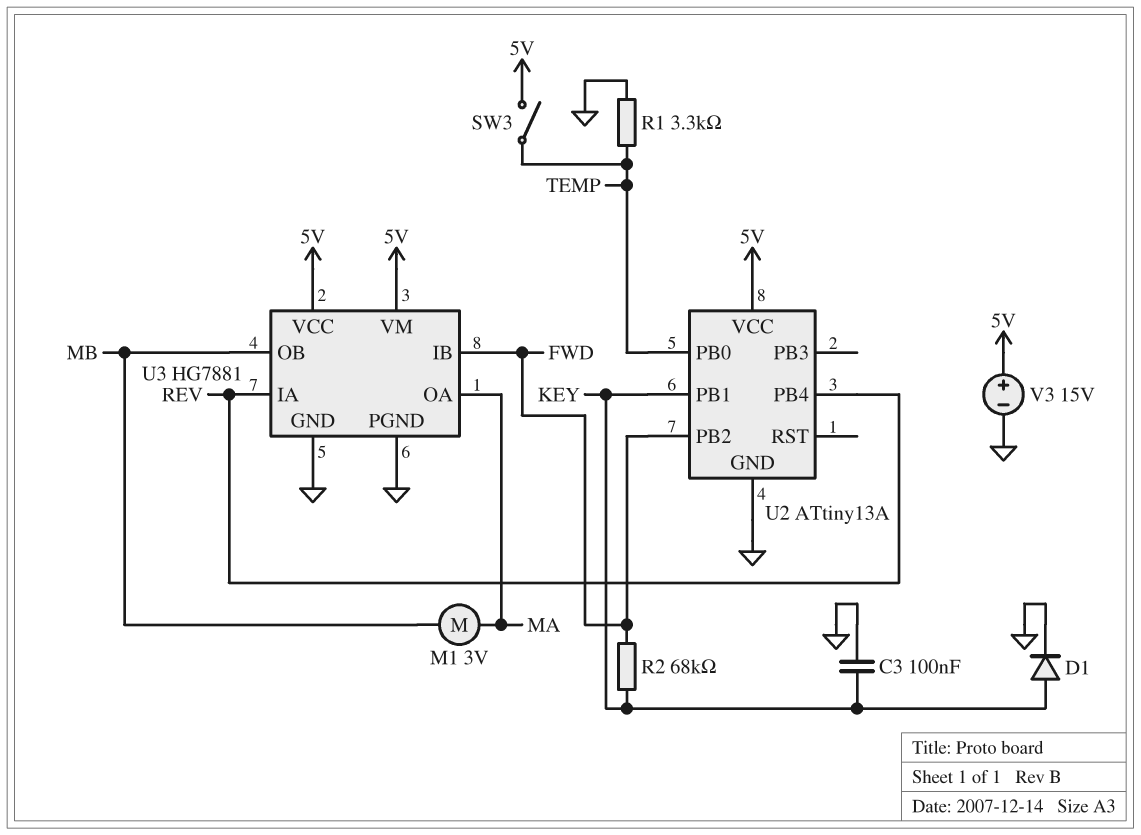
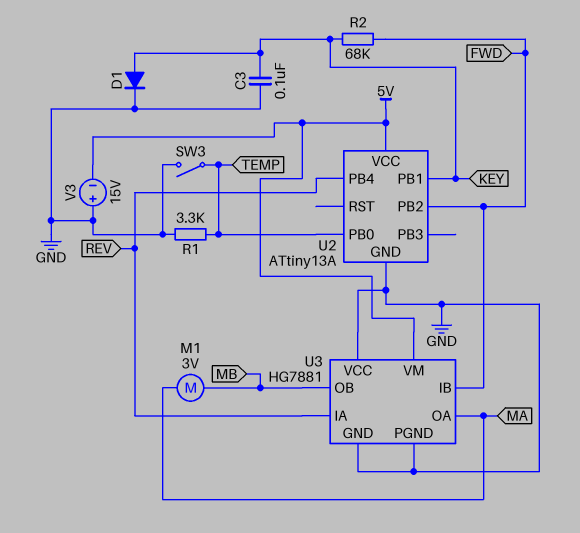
SW3: switch (5V, TEMP) -> switch (GND, TEMP)
U3 pin VCC: 5V -> GND
V3: 15V (plus 5V, minus GND) -> 15V (plus GND, minus 5V)

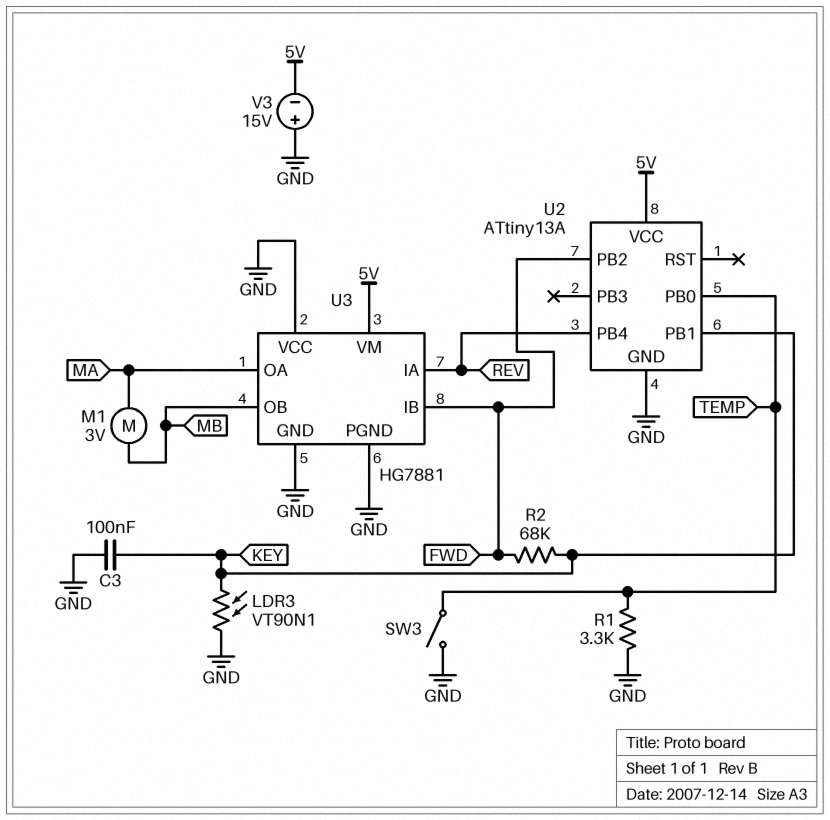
D1: diode (A KEY, K GND) -> none
LDR3: none -> VT90N1 (GND, KEY)

